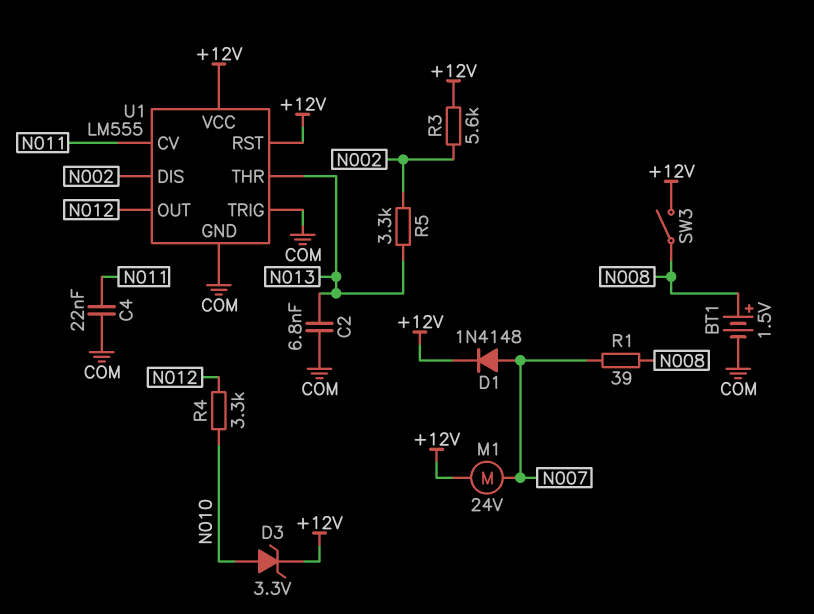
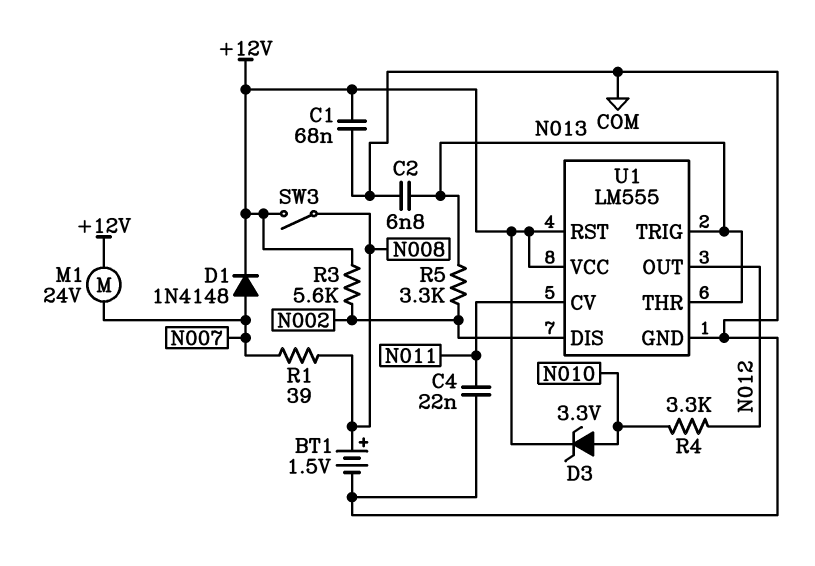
C1: none -> 68nF (+12V, COM)
U1 pin TRIG: COM -> N013

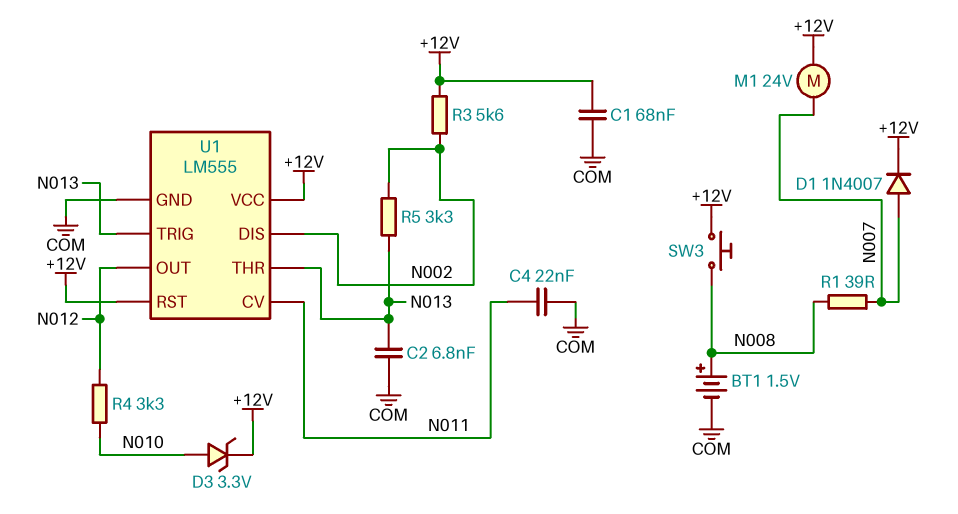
D1: diode 1N4148 (A N007, K +12V) -> diode 1N4007 (A N007, K +12V)
SW3: switch (+12V, N008) -> button (+12V, N008)

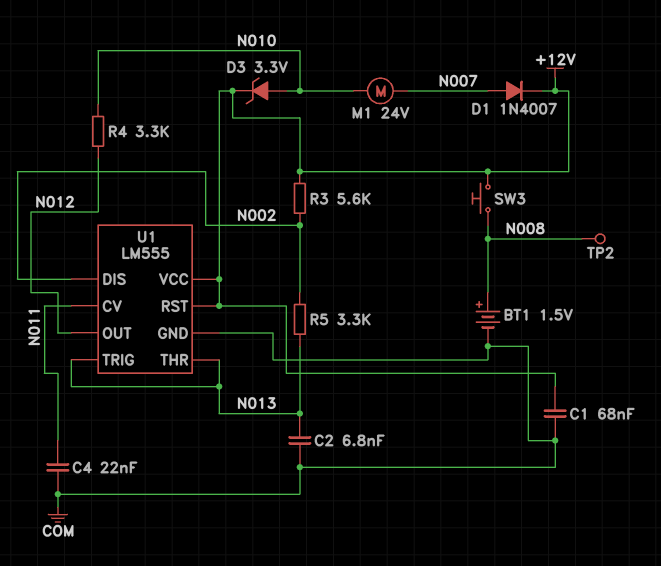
M1: motor 24V (+12V, N007) -> motor 24V (N007, N010)
R1: 39 (N007, N008) -> none
TP2: none -> test point (N008)

